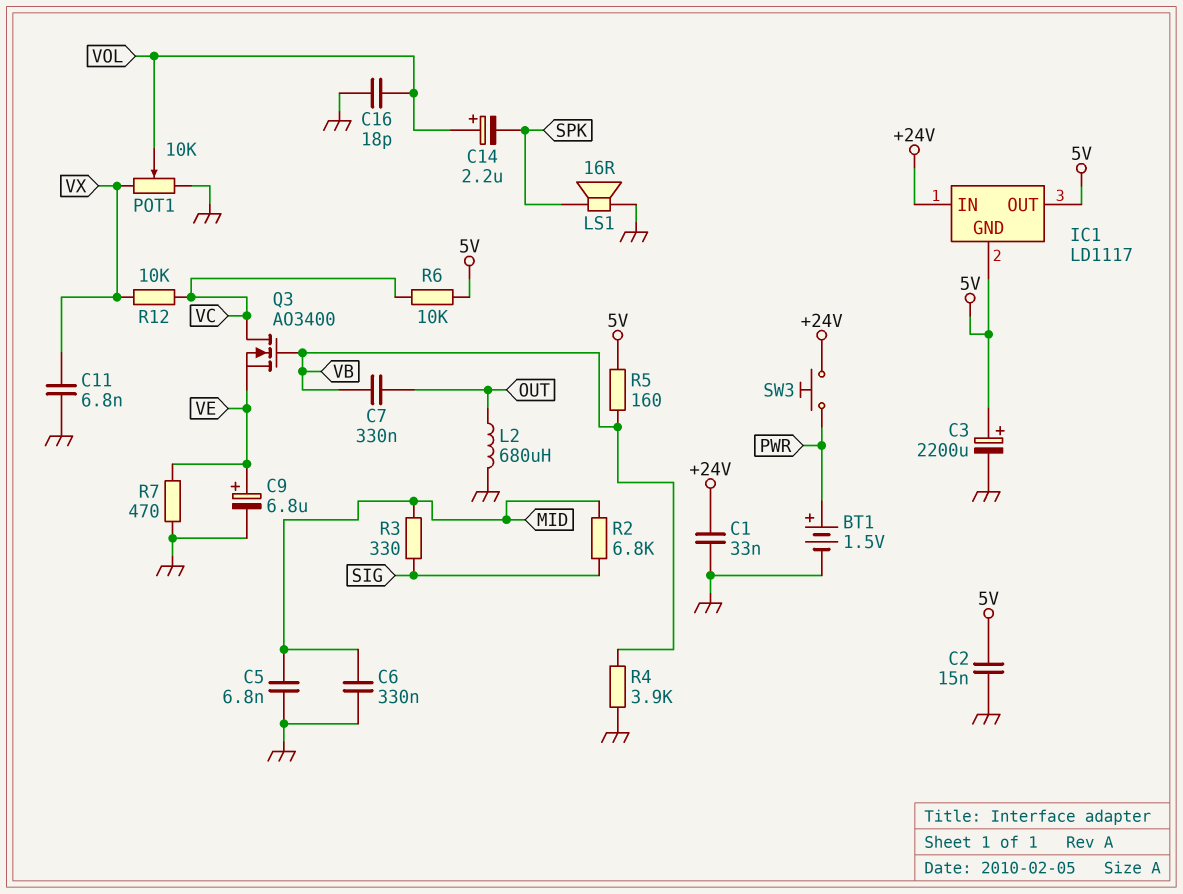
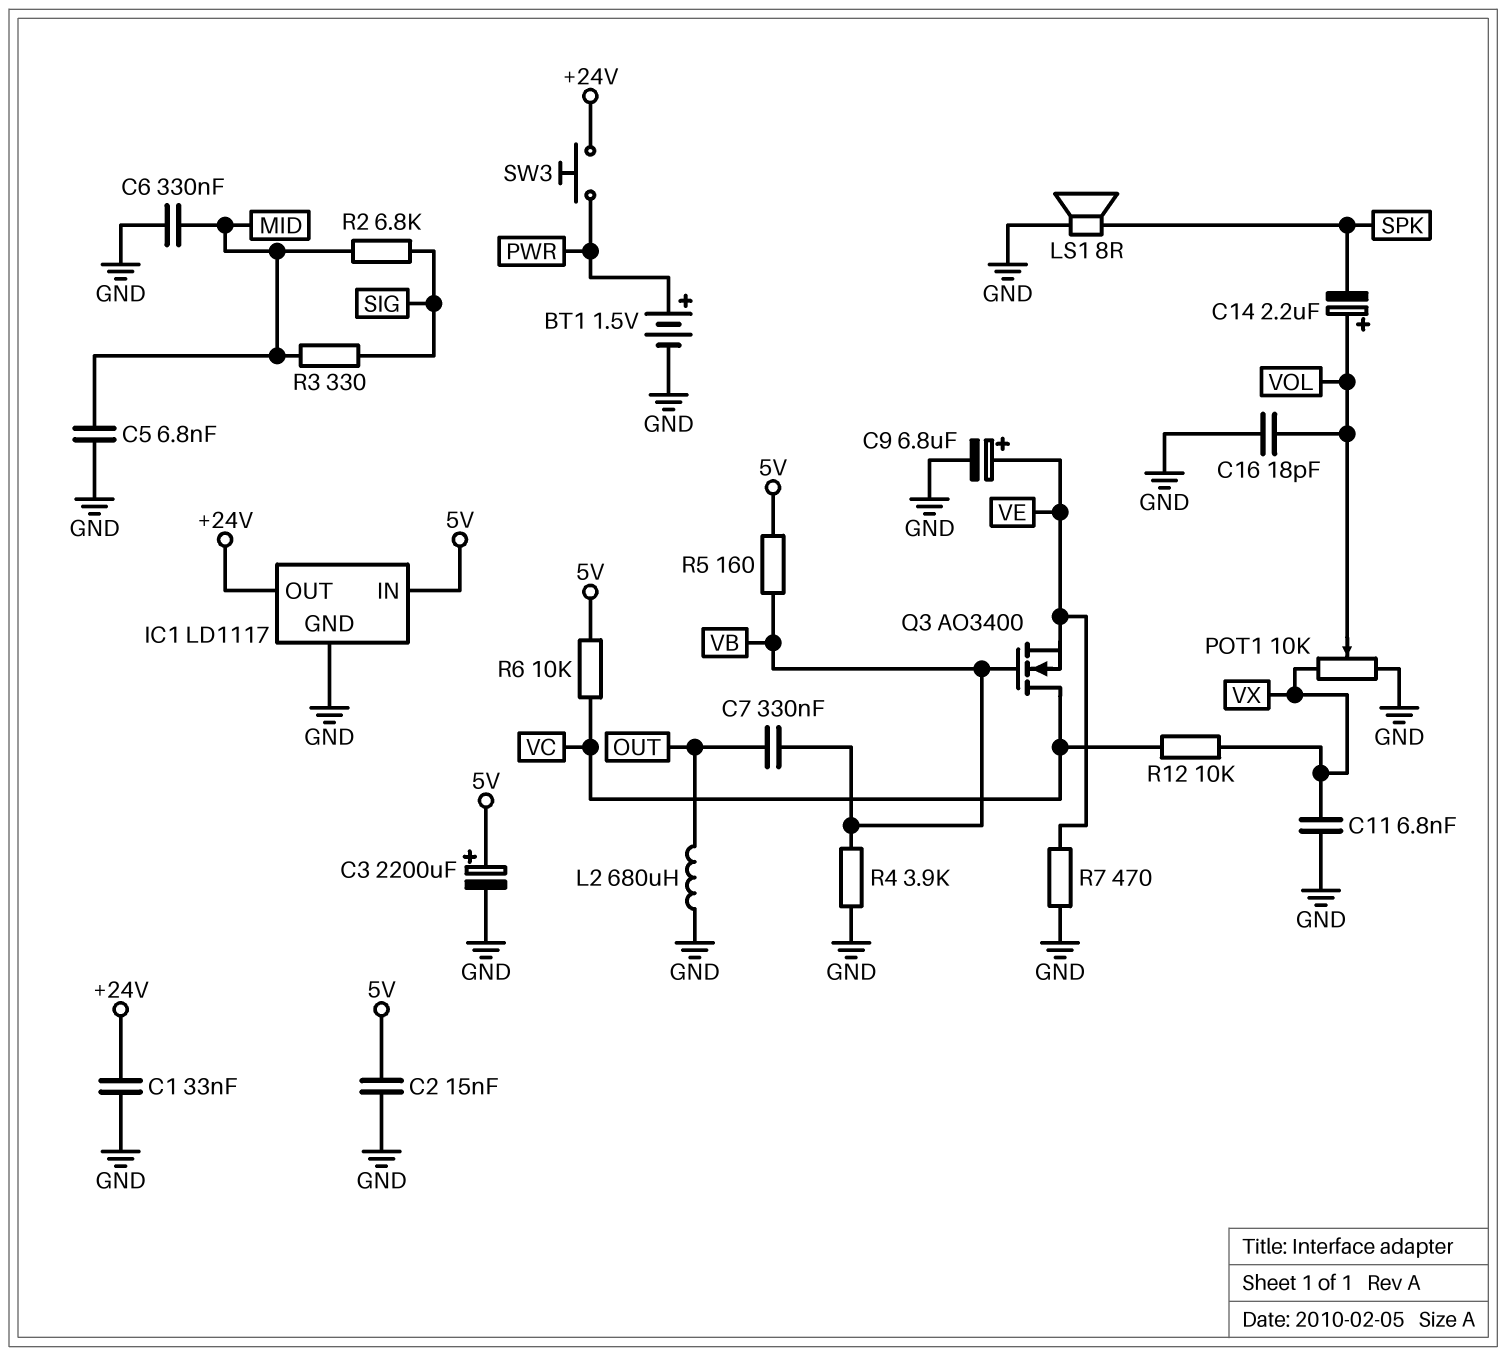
IC1 pin GND: 5V -> GND
IC1 pin IN: +24V -> 5V
IC1 pin OUT: 5V -> +24V
LS1: speaker 16R (GND, SPK) -> speaker 8R (GND, SPK)

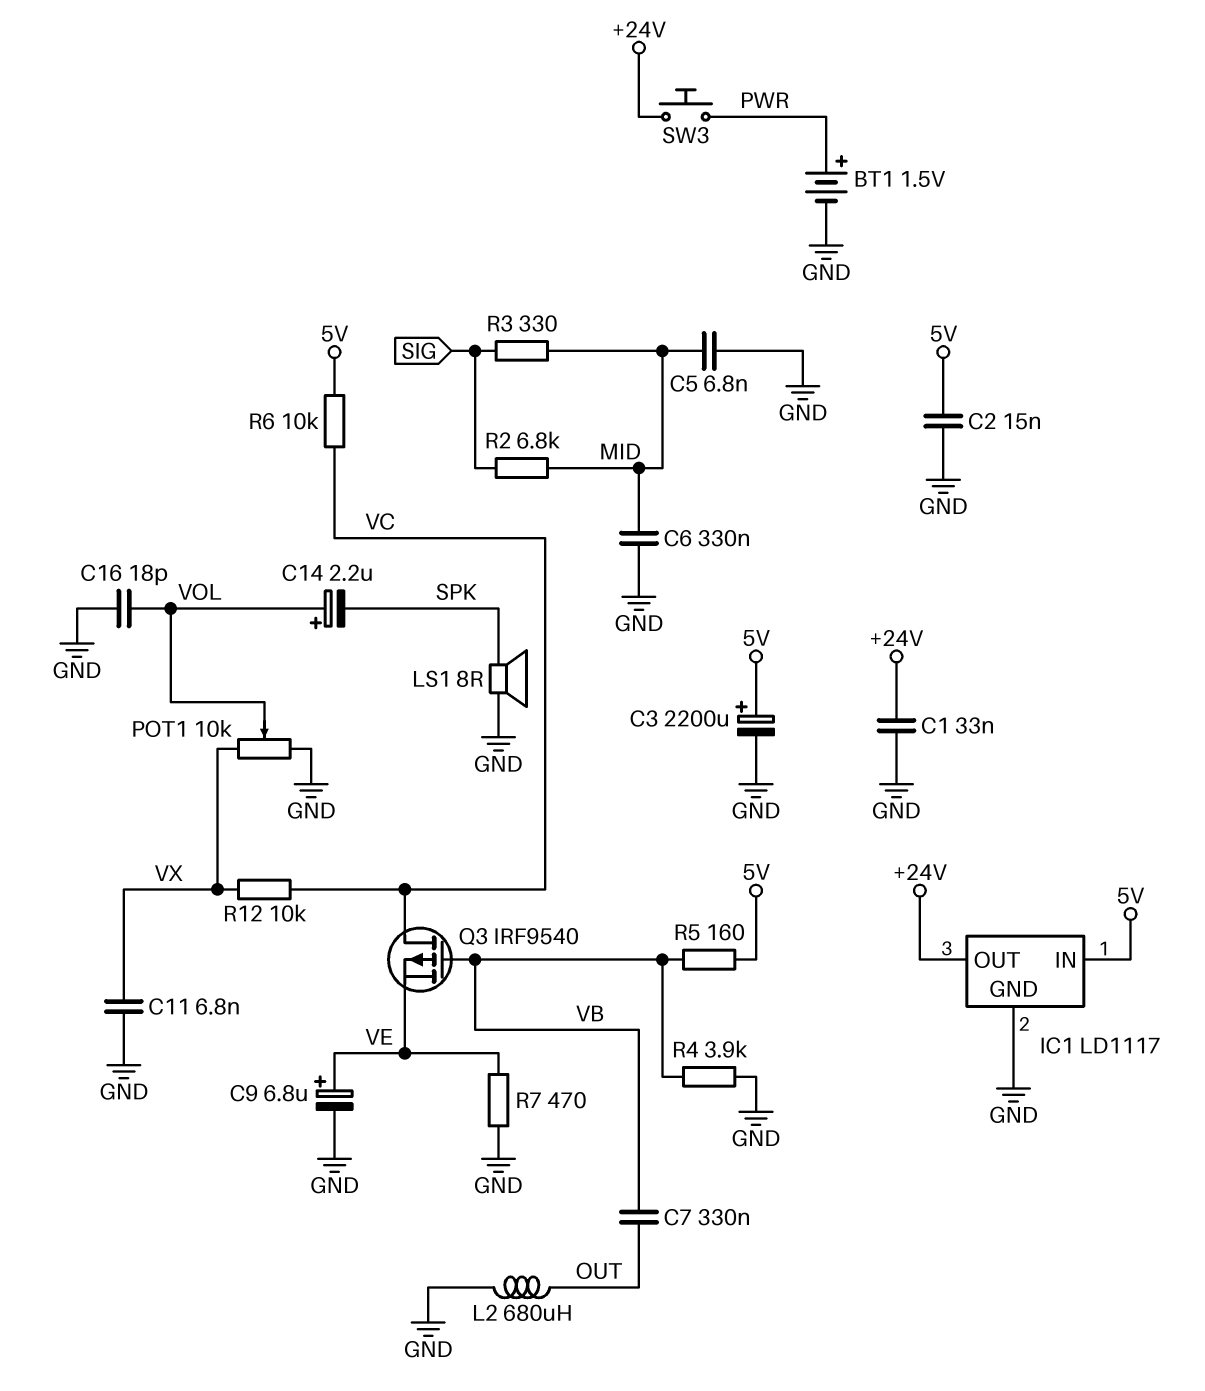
Q3: NMOS AO3400 (G VB, D VC, S VE) -> PMOS IRF9540 (G VB, D VC, S VE)

